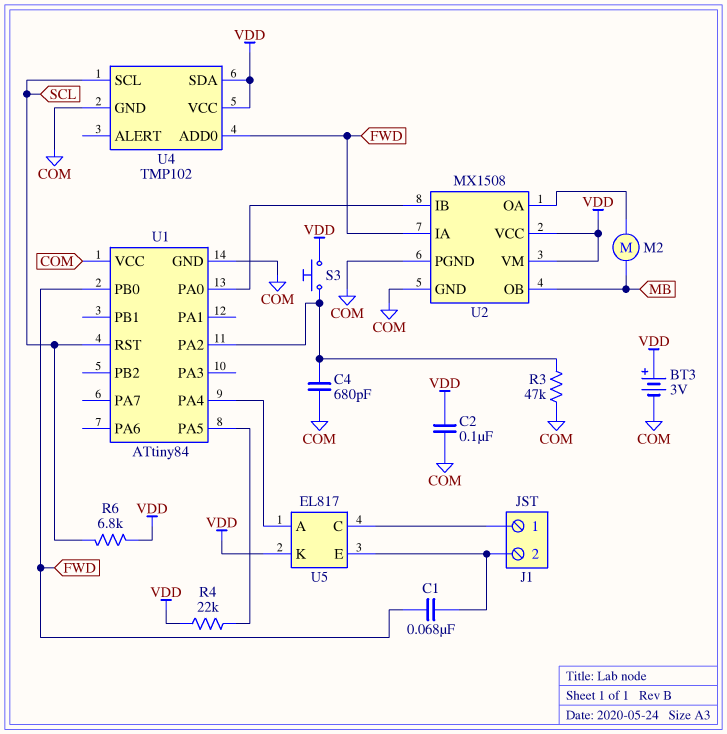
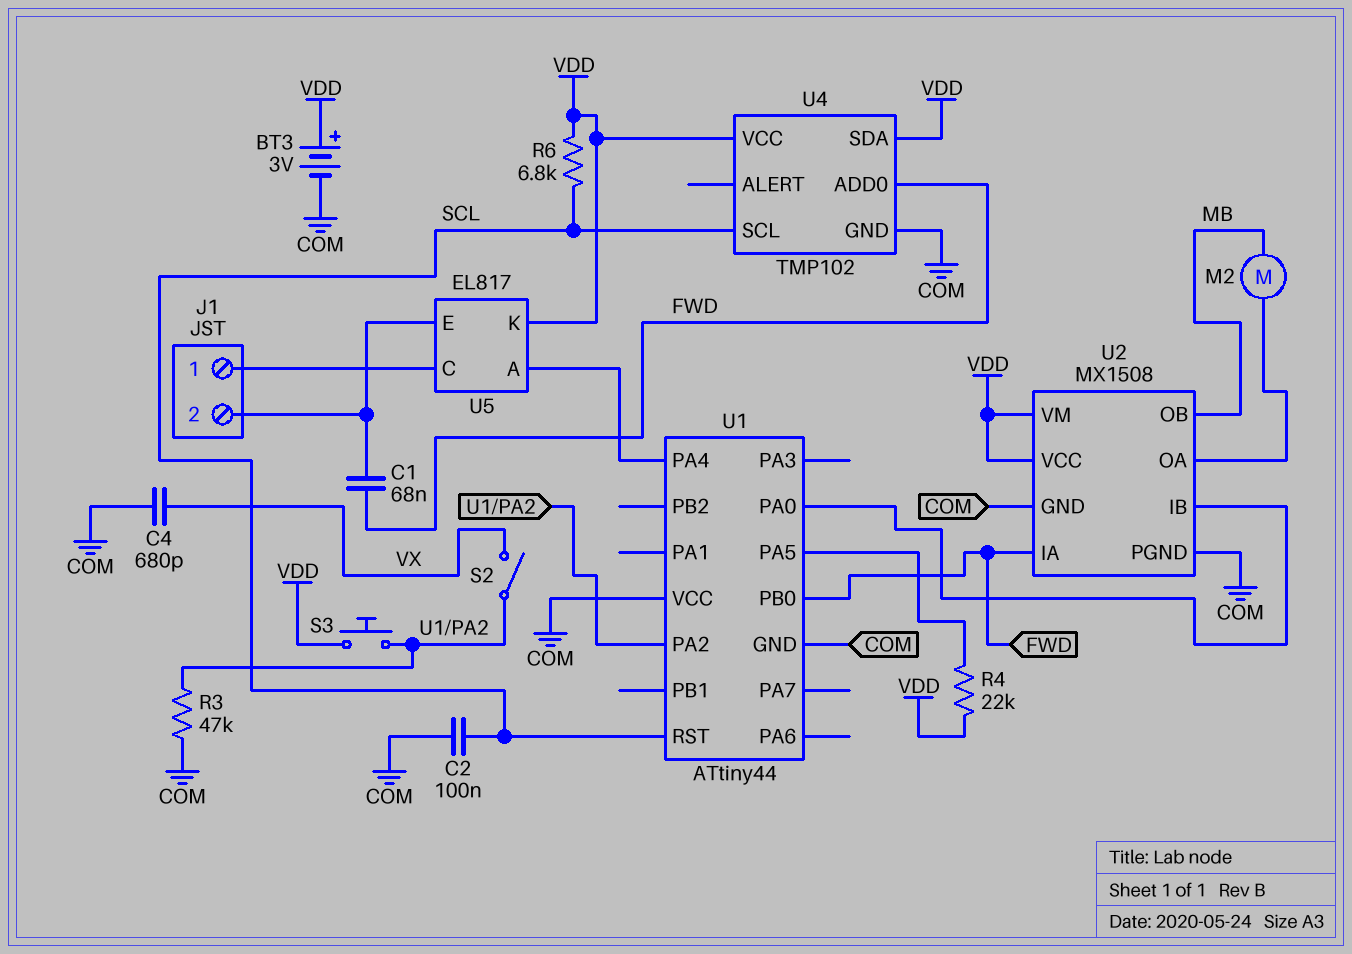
C2: 100nF (COM, VDD) -> 100nF (COM, SCL)
C4: 680pF (COM, U1/PA2) -> 680pF (COM, VX)
S2: none -> switch (U1/PA2, VX)
U1: ATtiny84 -> ATtiny44

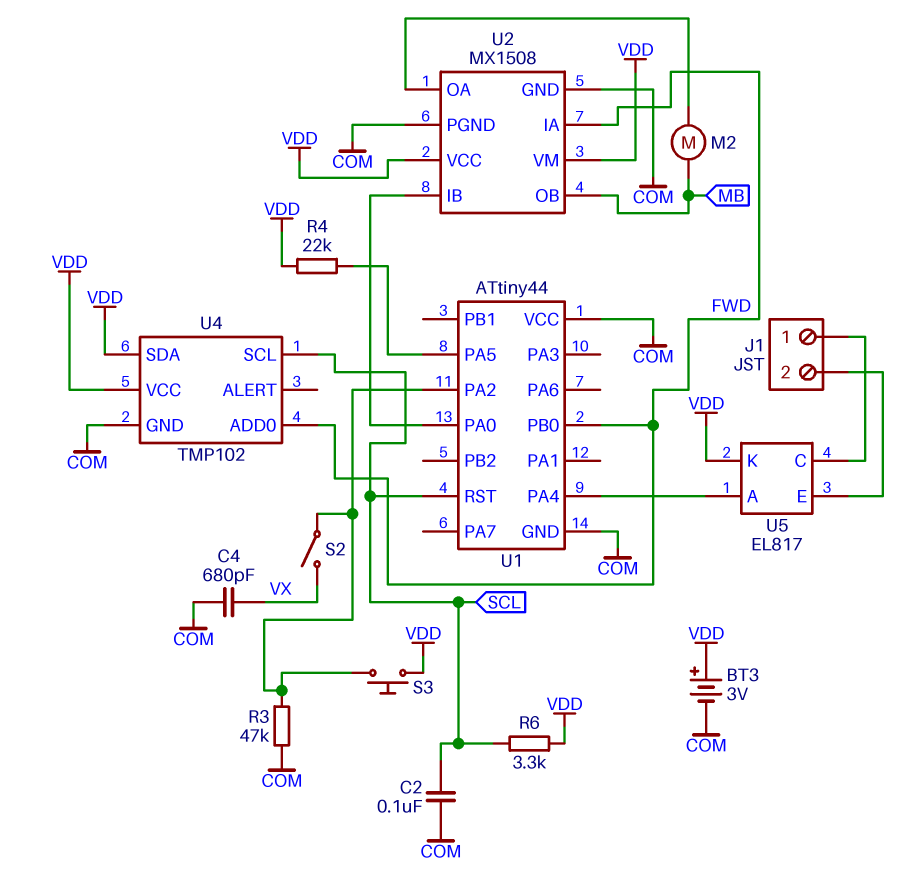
C1: 68nF (FWD, J1/2) -> none
R6: 6.8k (SCL, VDD) -> 3.3k (SCL, VDD)

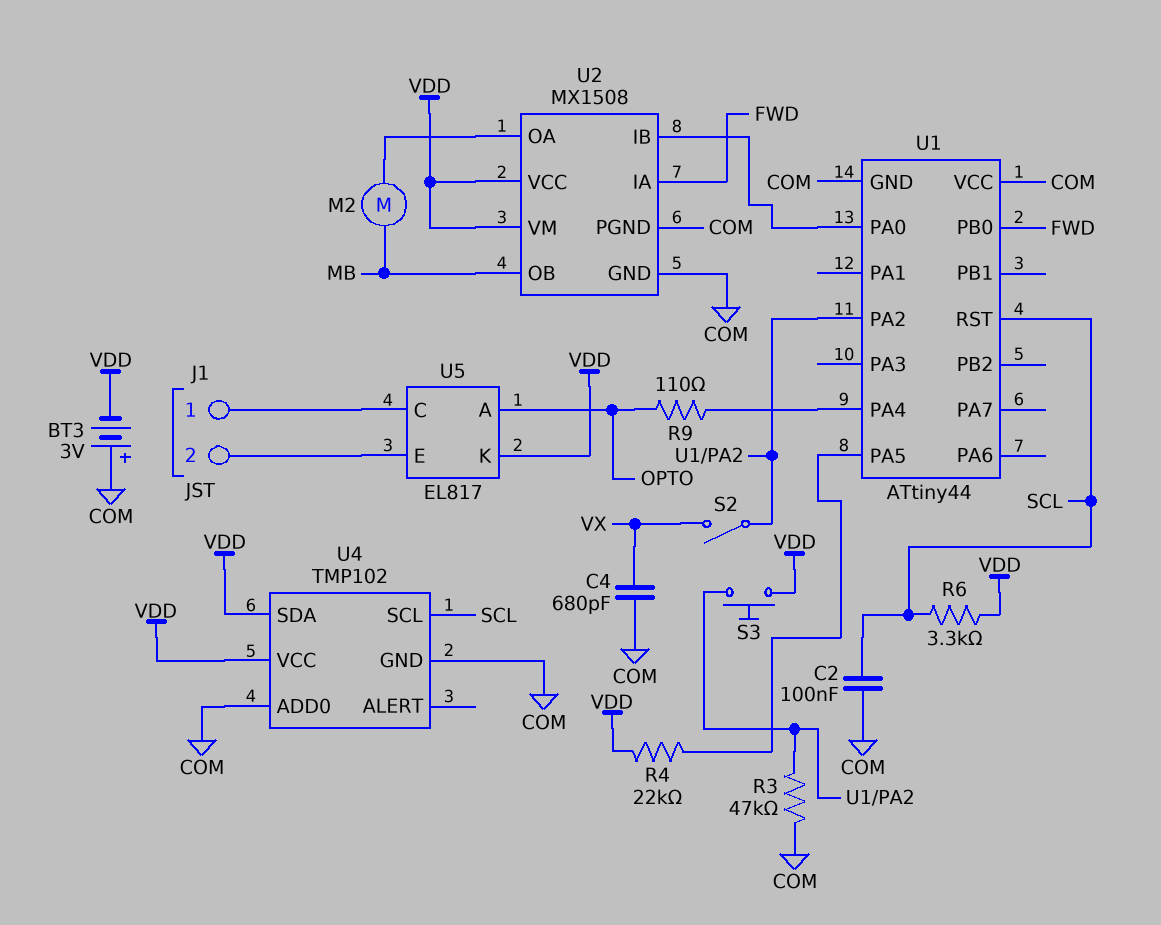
BT3: 3V (plus VDD, minus COM) -> 3V (plus COM, minus VDD)
R9: none -> 110 (OPTO, U1/PA4)
U4 pin ADD0: FWD -> COM
U5 pin A: U1/PA4 -> OPTO

